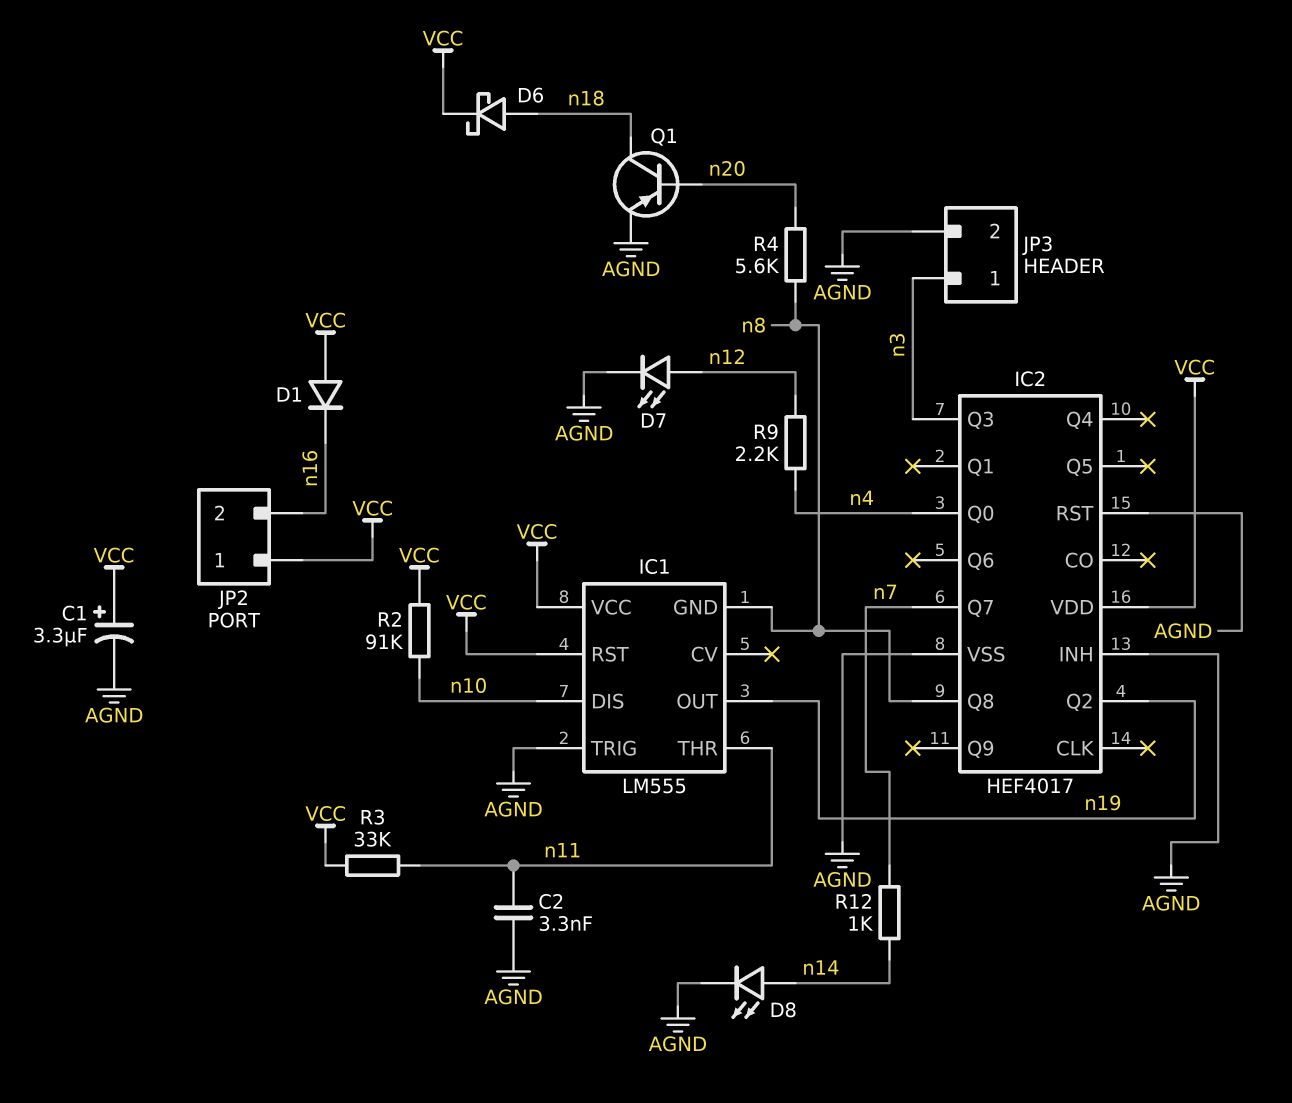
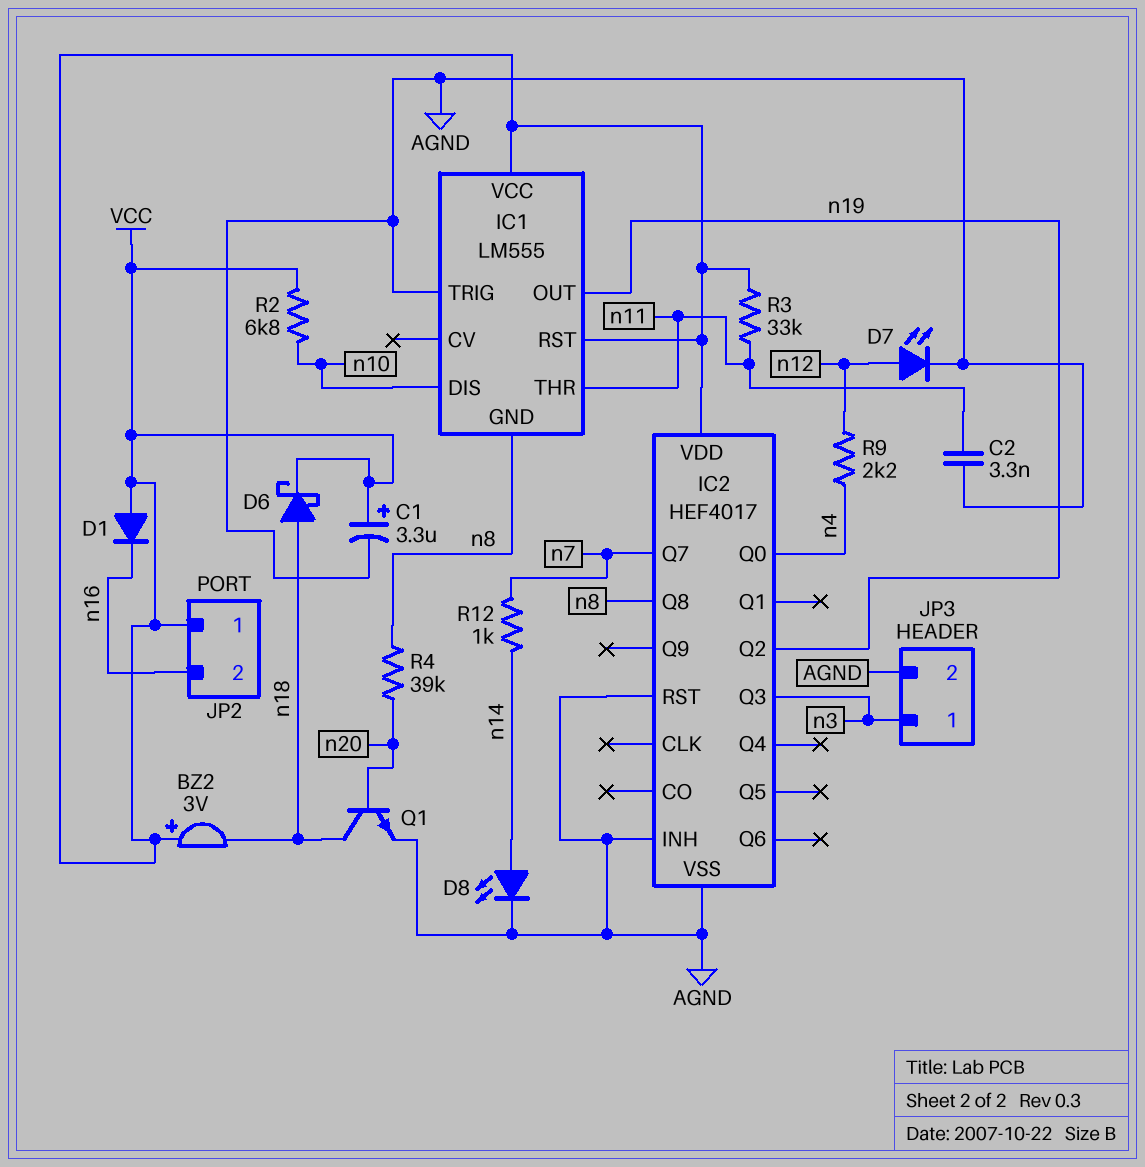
BZ2: none -> buzzer 3V (plus VCC, minus n18)
Q1: PNP (B n20, C n18, E AGND) -> NPN (B n20, C n18, E AGND)
R2: 91k (VCC, n10) -> 6.8k (VCC, n10)
R4: 5.6k (n8, n20) -> 39k (n8, n20)

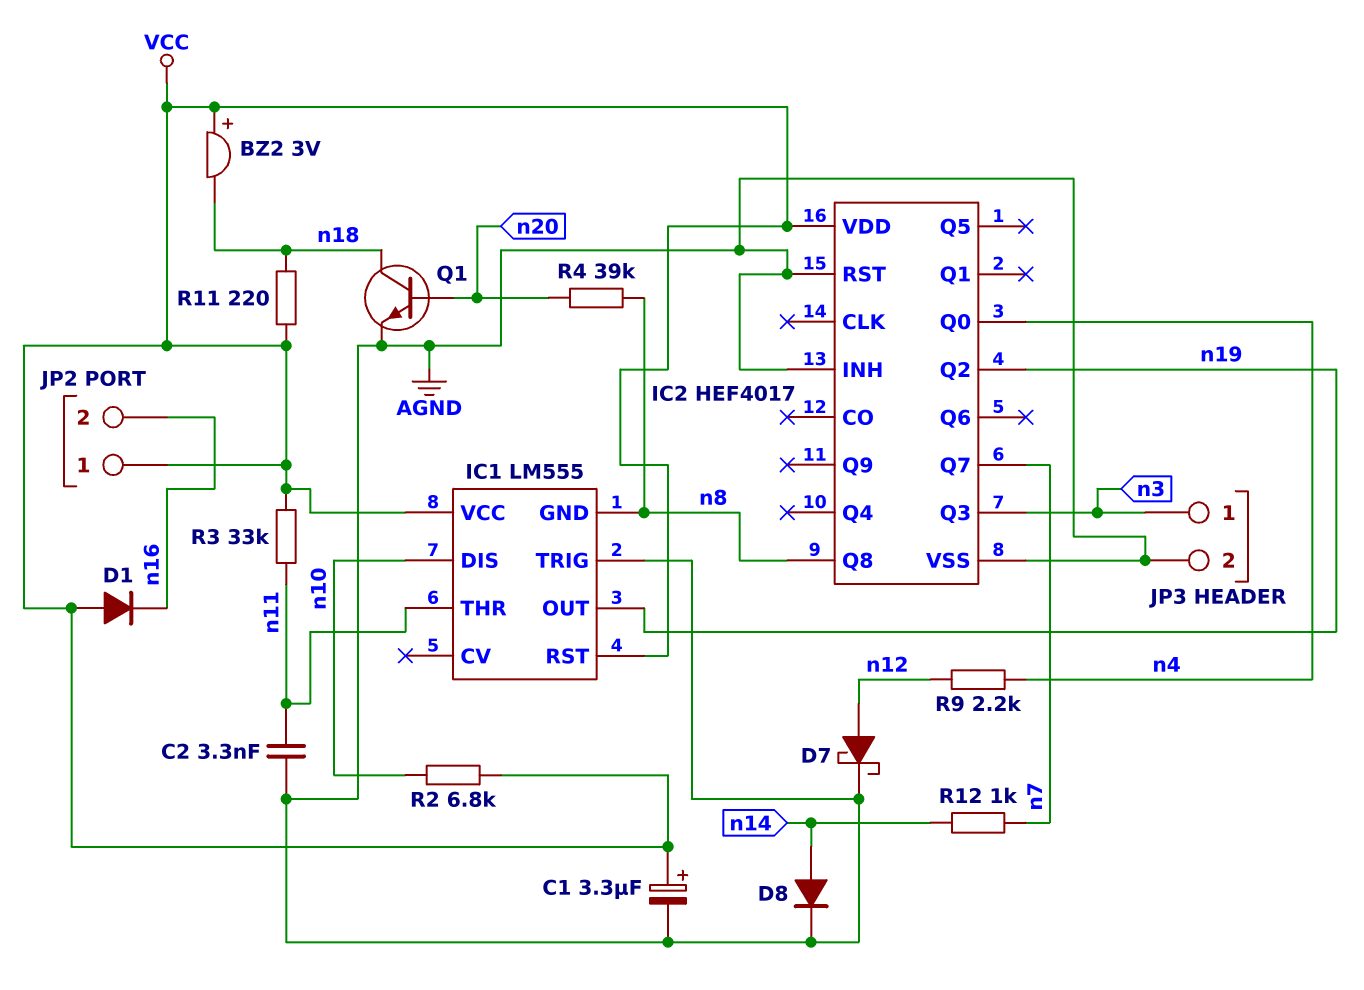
D6: schottky (A n18, K VCC) -> none
D7: LED (A n12, K AGND) -> schottky (A n12, K AGND)
D8: LED (A n14, K AGND) -> diode (A n14, K AGND)
R11: none -> 220 (VCC, n18)

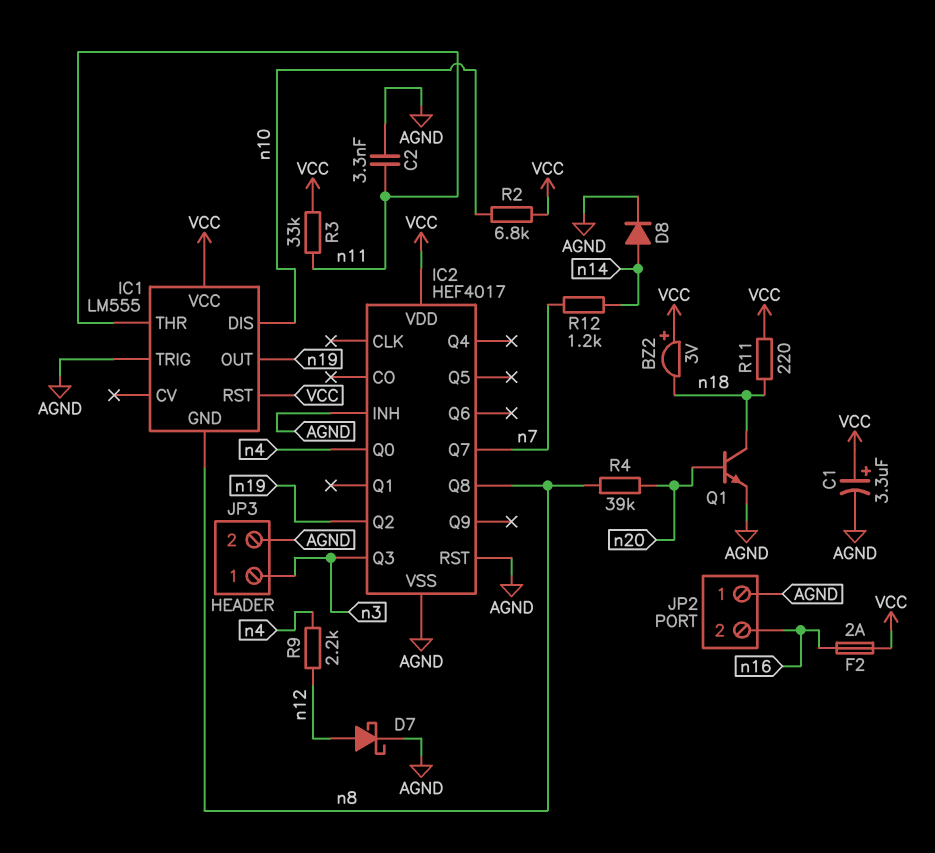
D1: diode (A VCC, K n16) -> none
F2: none -> 2A (VCC, n16)
JP2 pin 1: VCC -> AGND
R12: 1k (n7, n14) -> 1.2k (n7, n14)

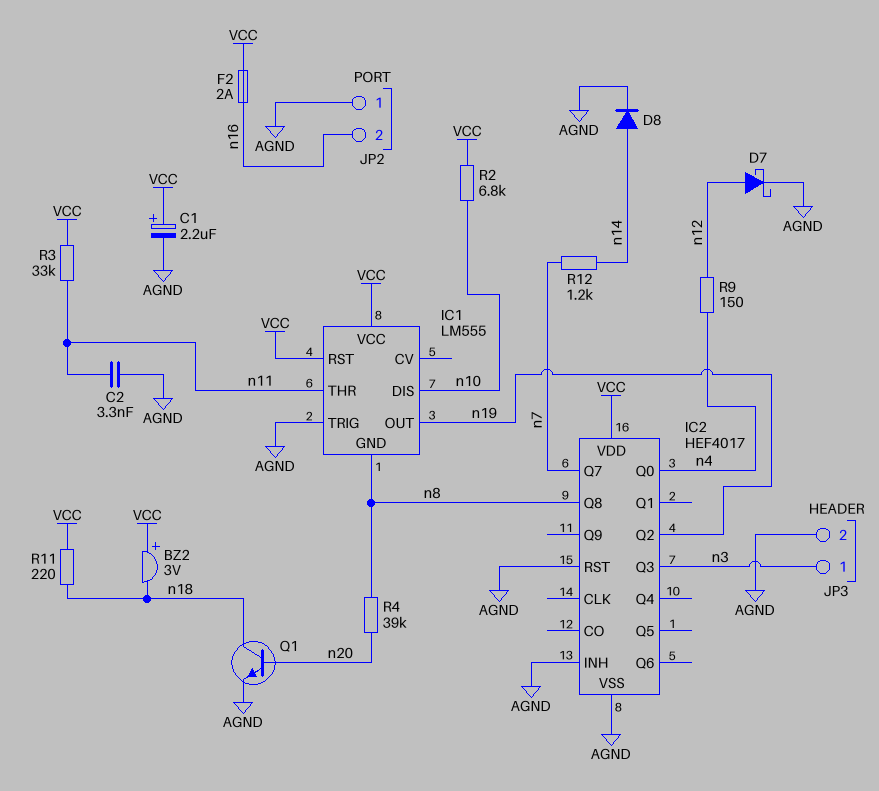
C1: 3.3uF (plus VCC, minus AGND) -> 2.2uF (plus VCC, minus AGND)
R9: 2.2k (n4, n12) -> 150 (n4, n12)

